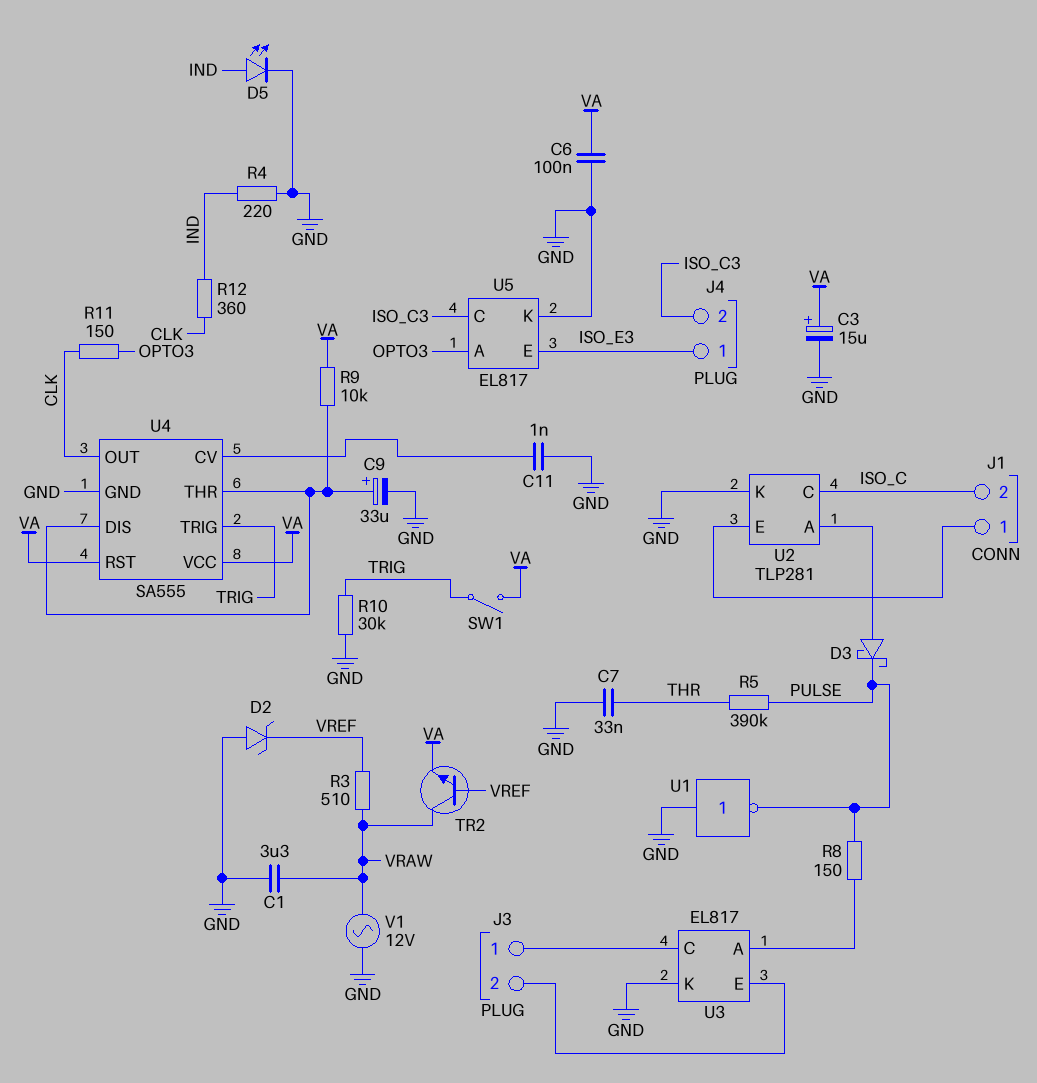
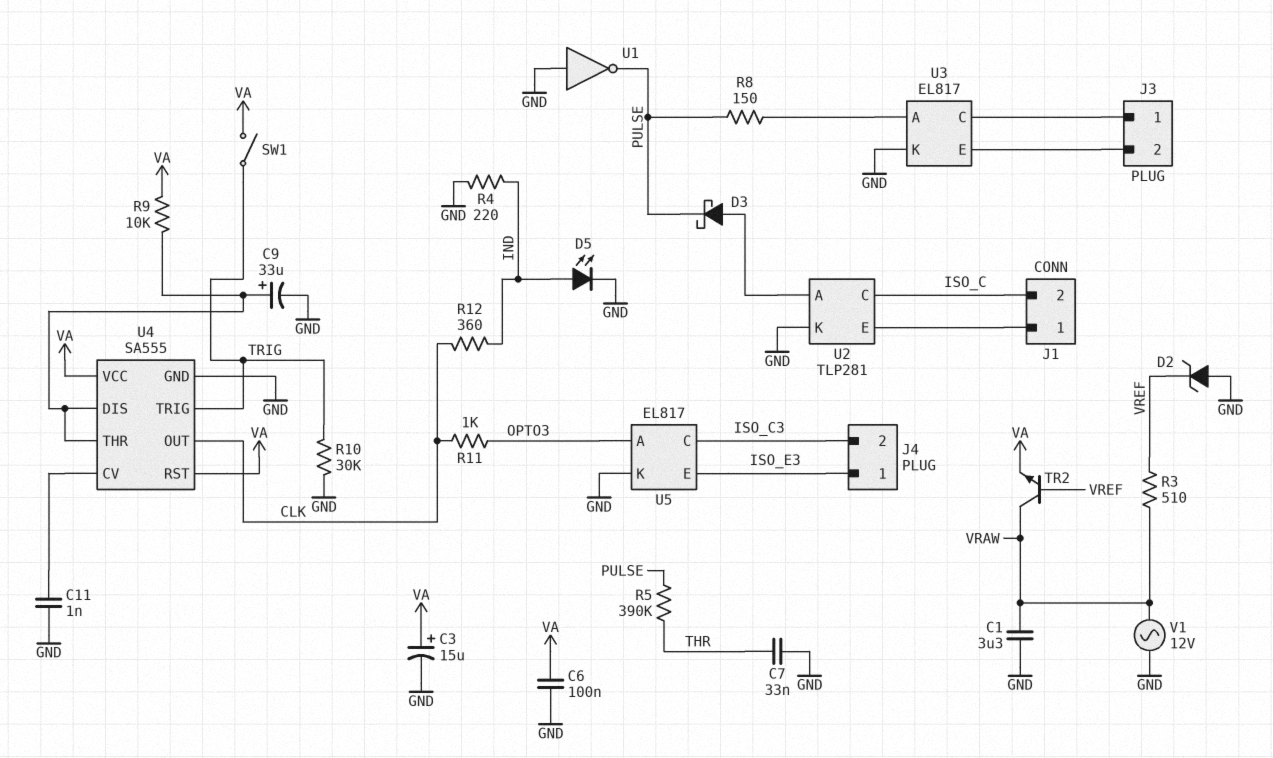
R11: 150 (CLK, OPTO3) -> 1k (CLK, OPTO3)

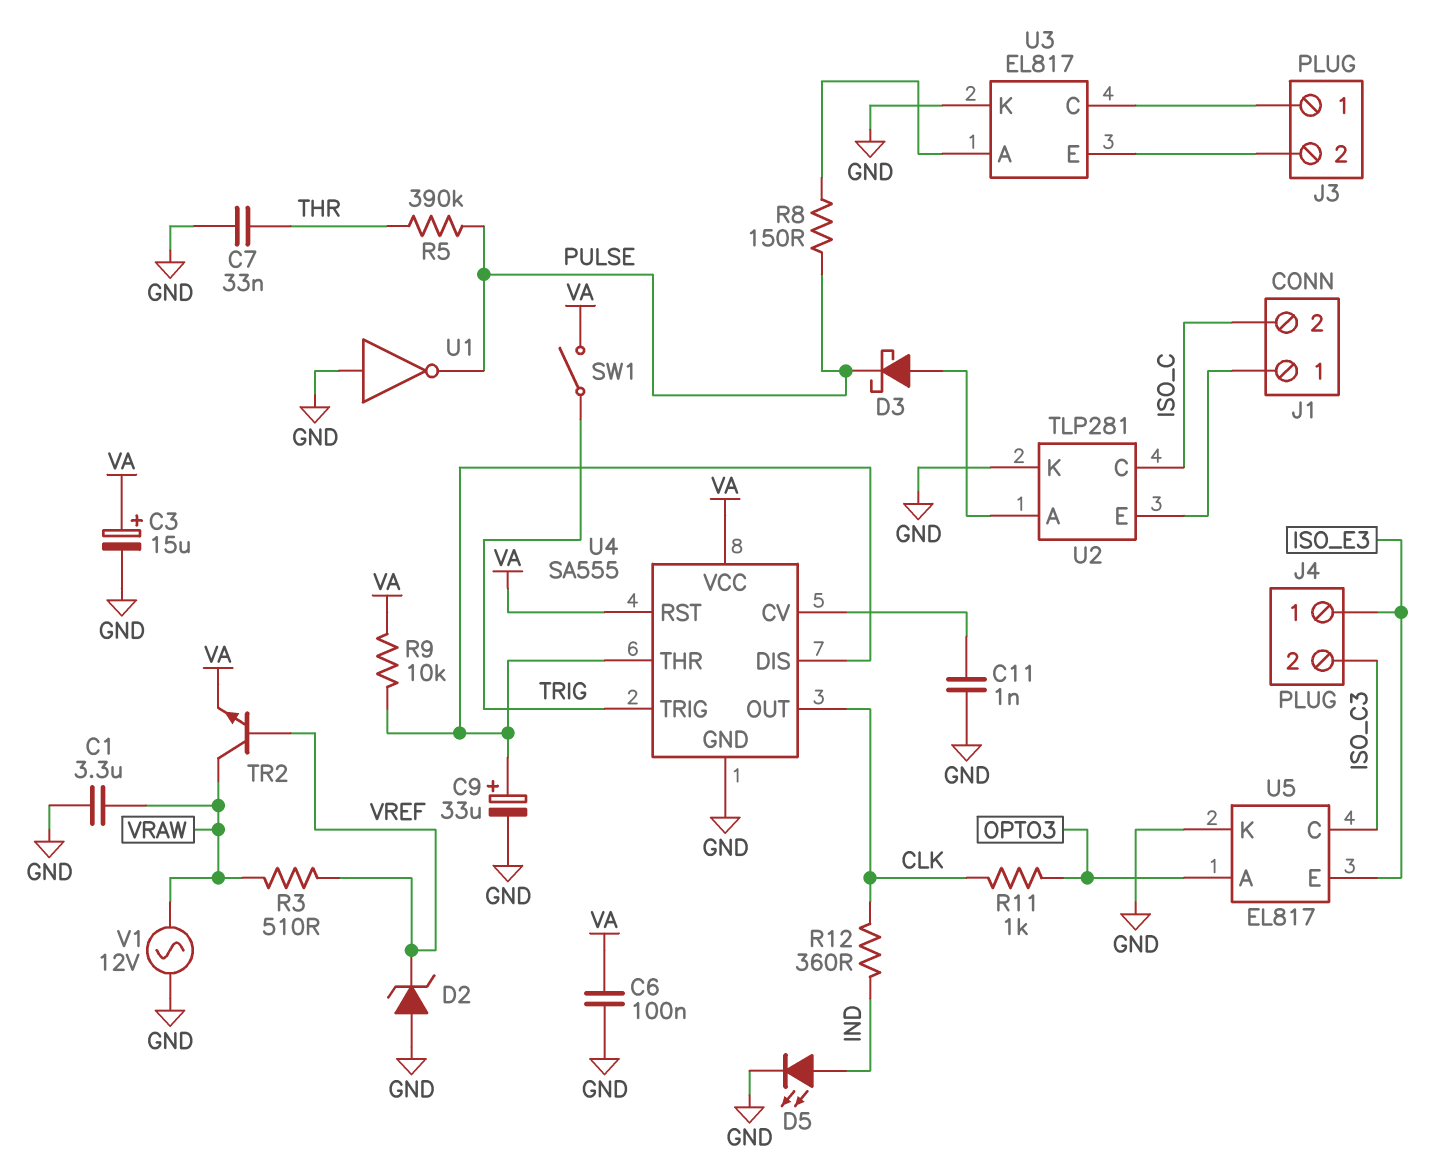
R4: 220 (GND, IND) -> none
R10: 30k (GND, TRIG) -> none

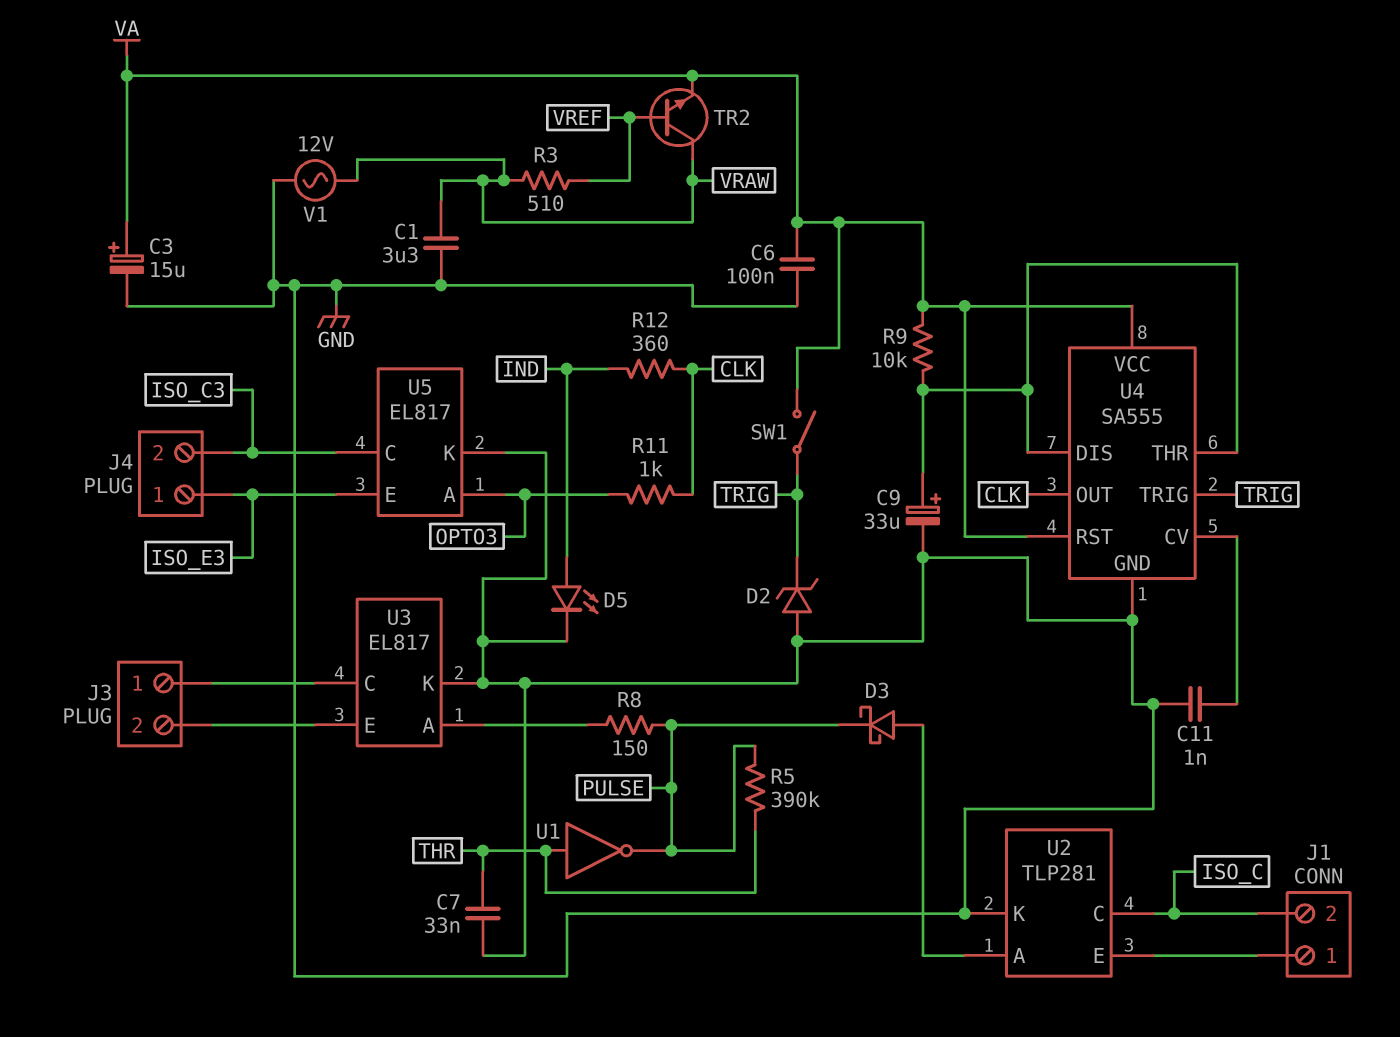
D2: zener (A GND, K VREF) -> zener (A GND, K TRIG)
U1: NOT (in GND, out PULSE) -> NOT (in THR, out PULSE)

